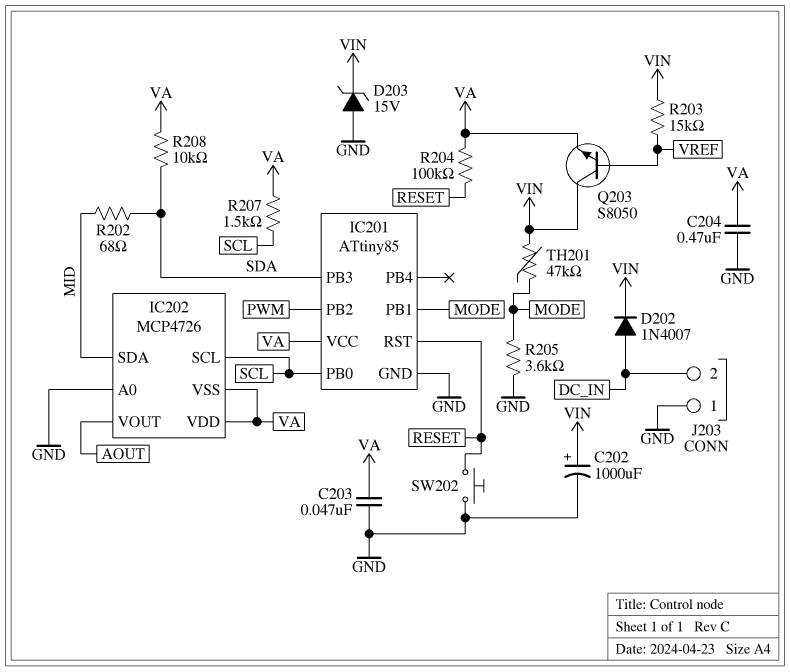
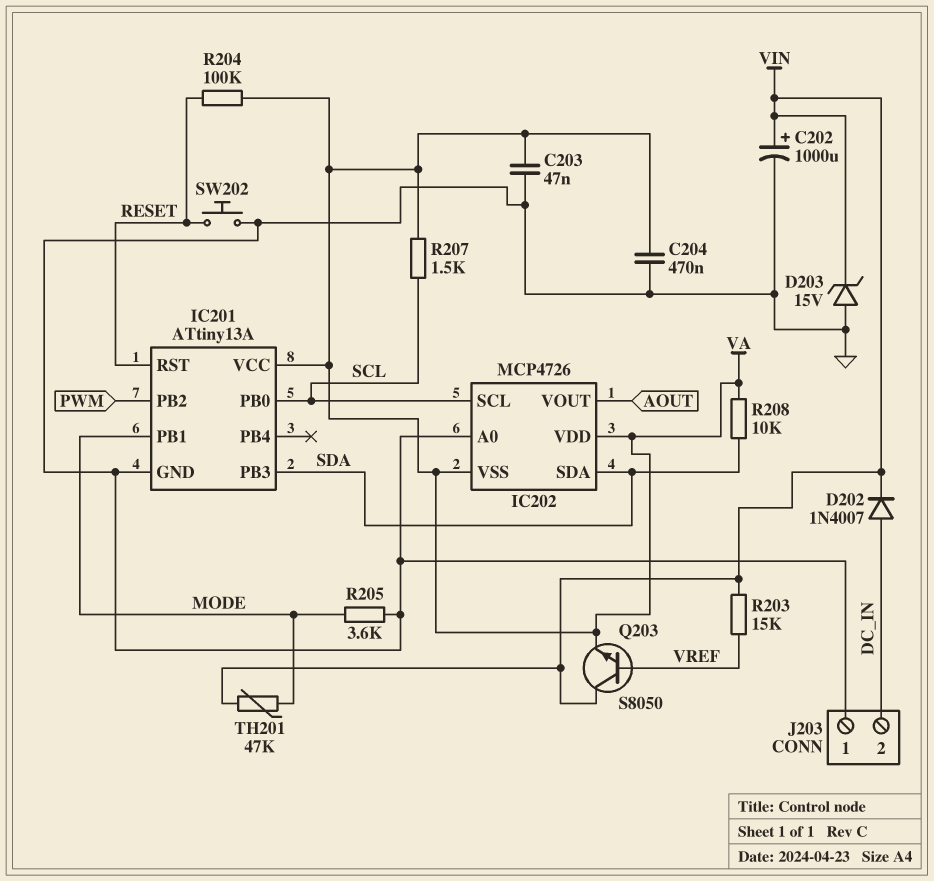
IC201: ATtiny85 -> ATtiny13A
IC202 pin SDA: MID -> SDA
R202: 68 (MID, SDA) -> none

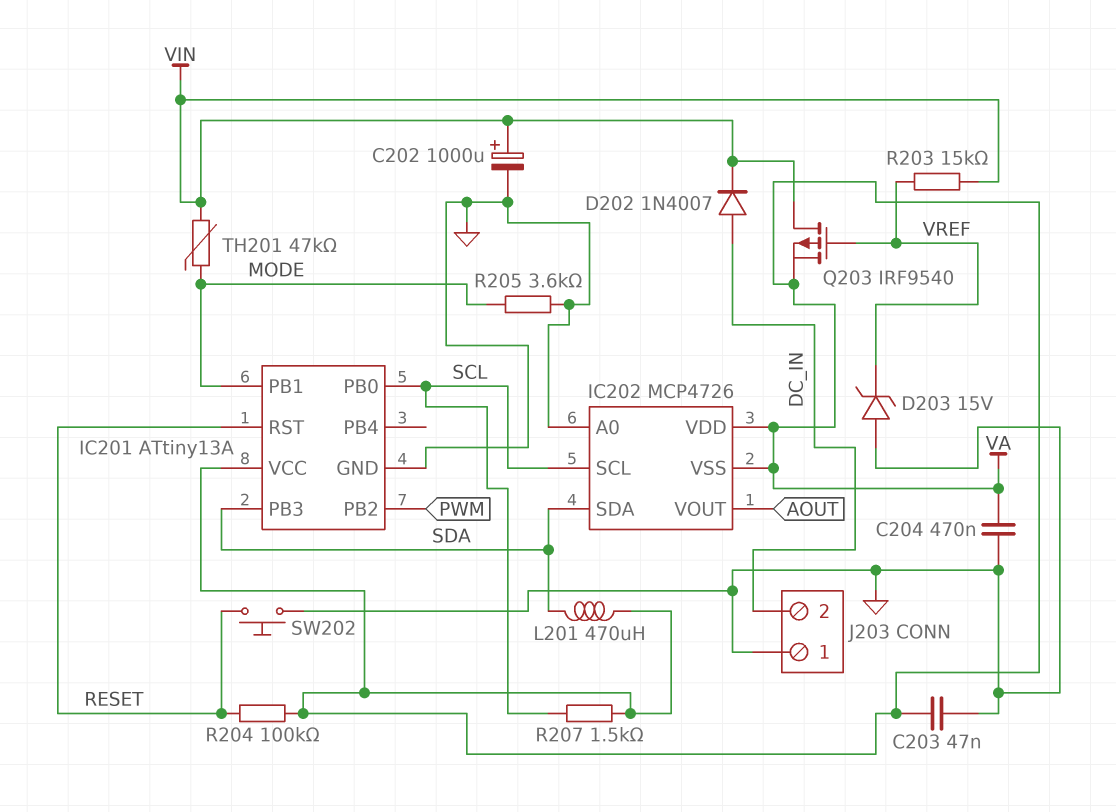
D203: zener 15V (A GND, K VIN) -> zener 15V (A GND, K VREF)
L201: none -> 470uH (SDA, VA)
Q203: NPN S8050 (B VREF, C VIN, E VA) -> PMOS IRF9540 (G VREF, D VIN, S VA)
R208: 10k (SDA, VA) -> none

